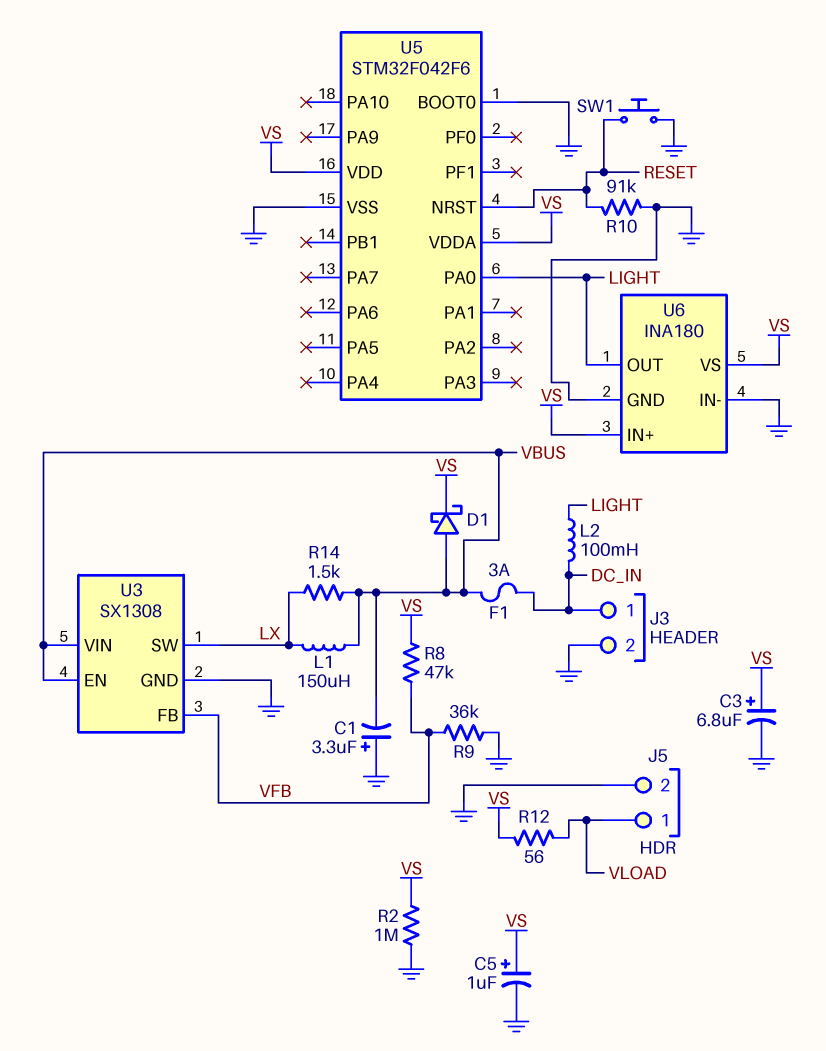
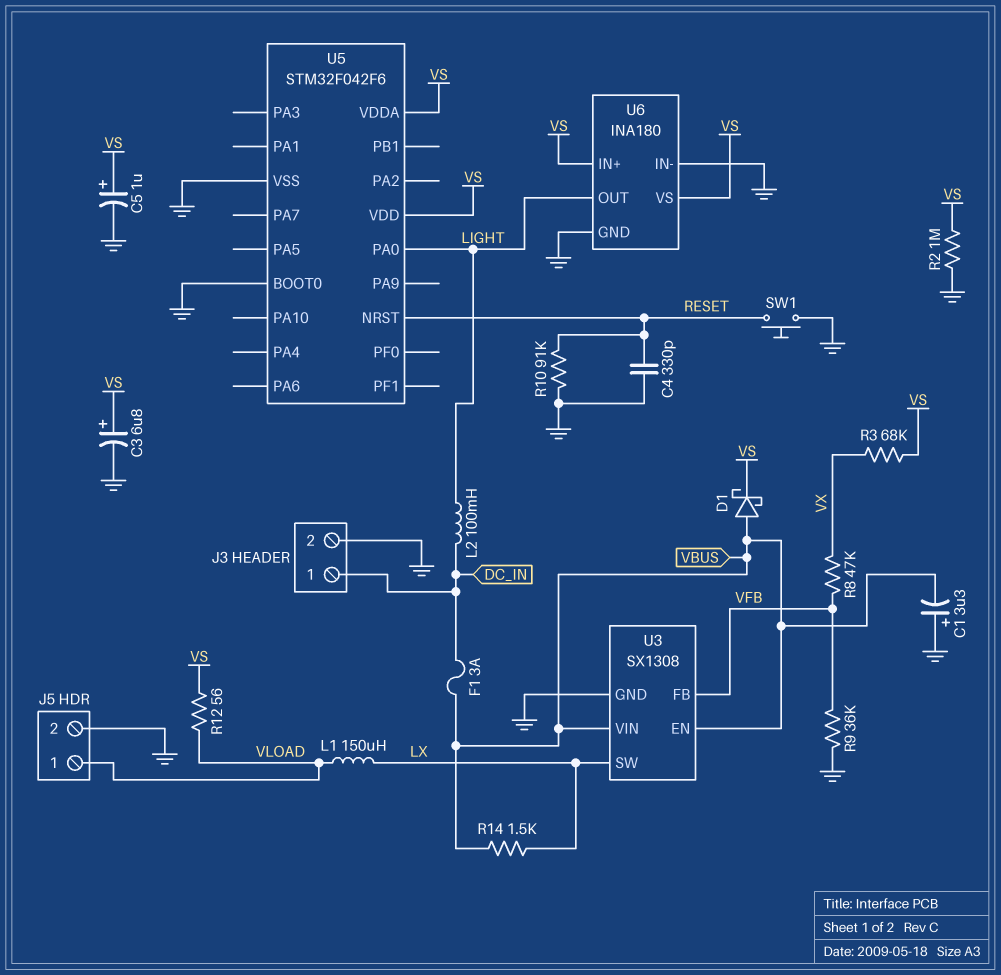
C4: none -> 330pF (GND, RESET)
L1: 150uH (LX, VBUS) -> 150uH (LX, VLOAD)
R3: none -> 68k (VS, VX)
R8: 47k (VFB, VS) -> 47k (VFB, VX)

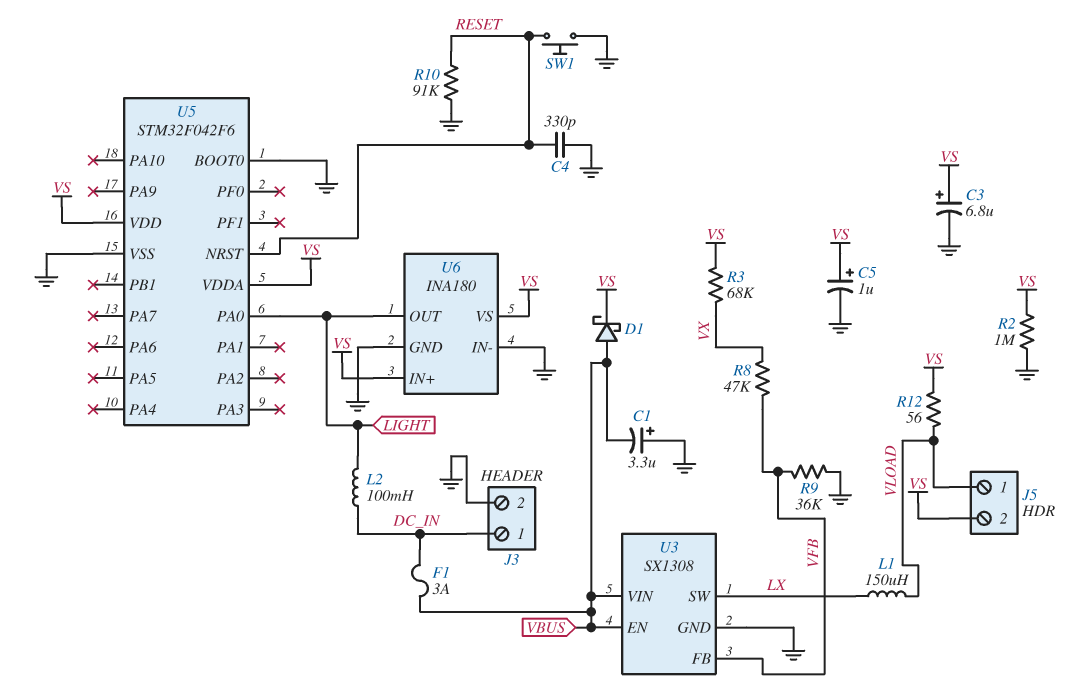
J5 pin 2: GND -> VS
R14: 1.5k (LX, VBUS) -> none

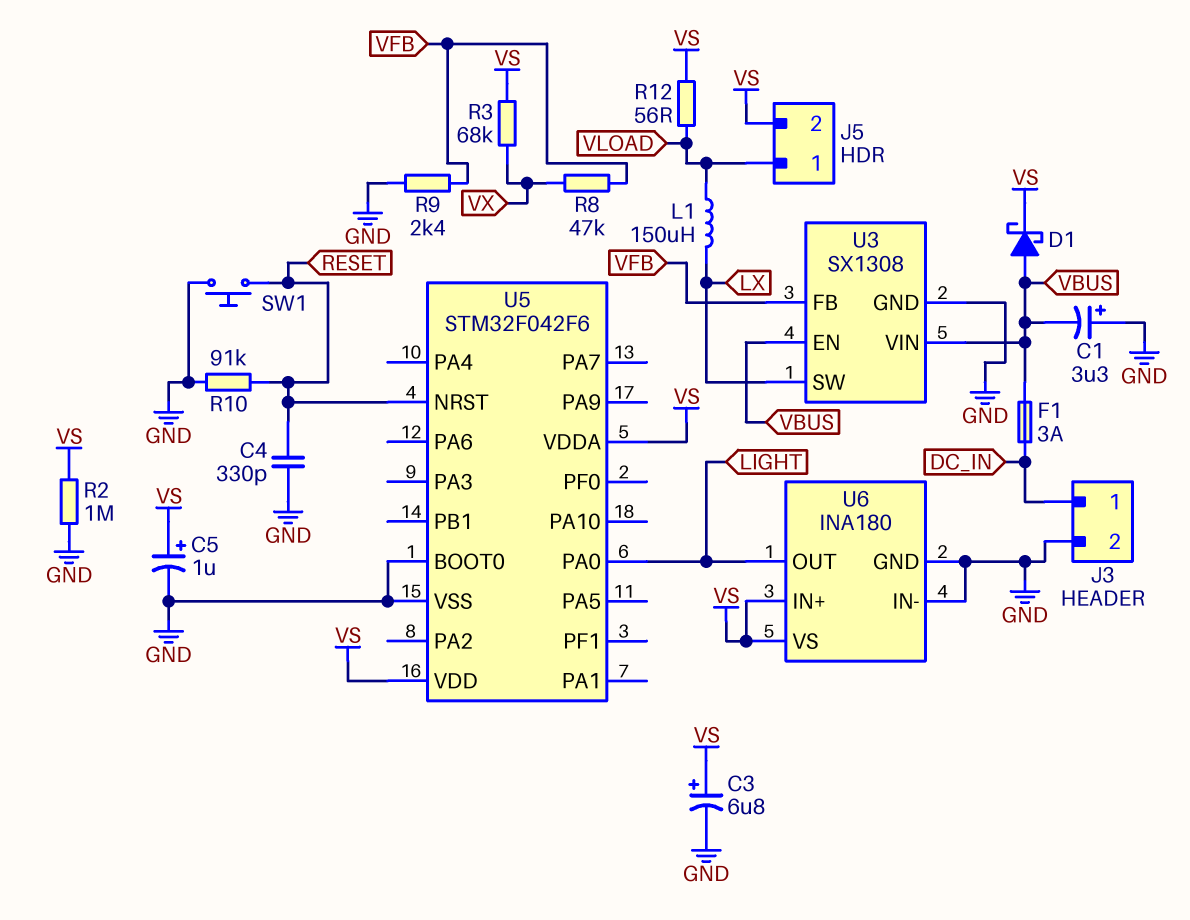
L2: 100mH (DC_IN, LIGHT) -> none
R9: 36k (GND, VFB) -> 2.4k (GND, VFB)

